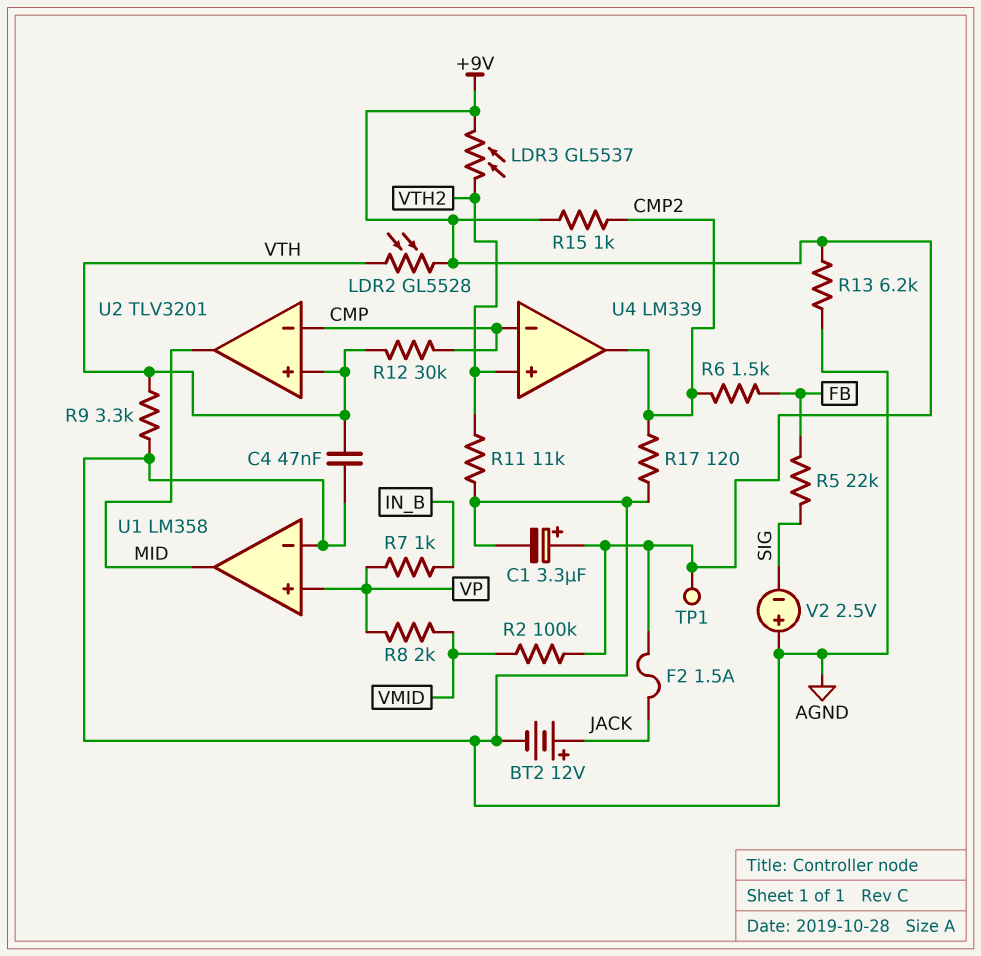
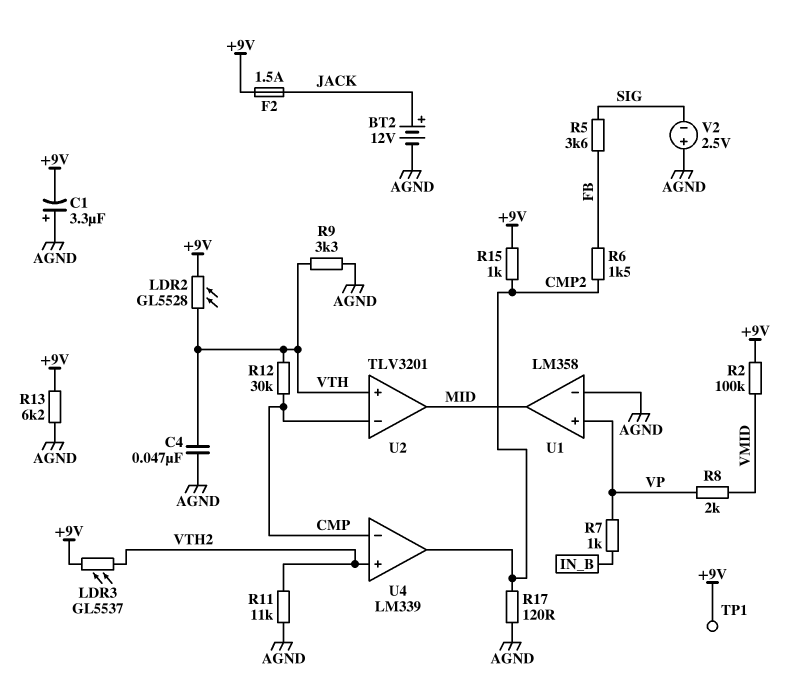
C1: 3.3uF (plus +9V, minus AGND) -> 3.3uF (plus AGND, minus +9V)
R5: 22k (FB, SIG) -> 3.6k (FB, SIG)

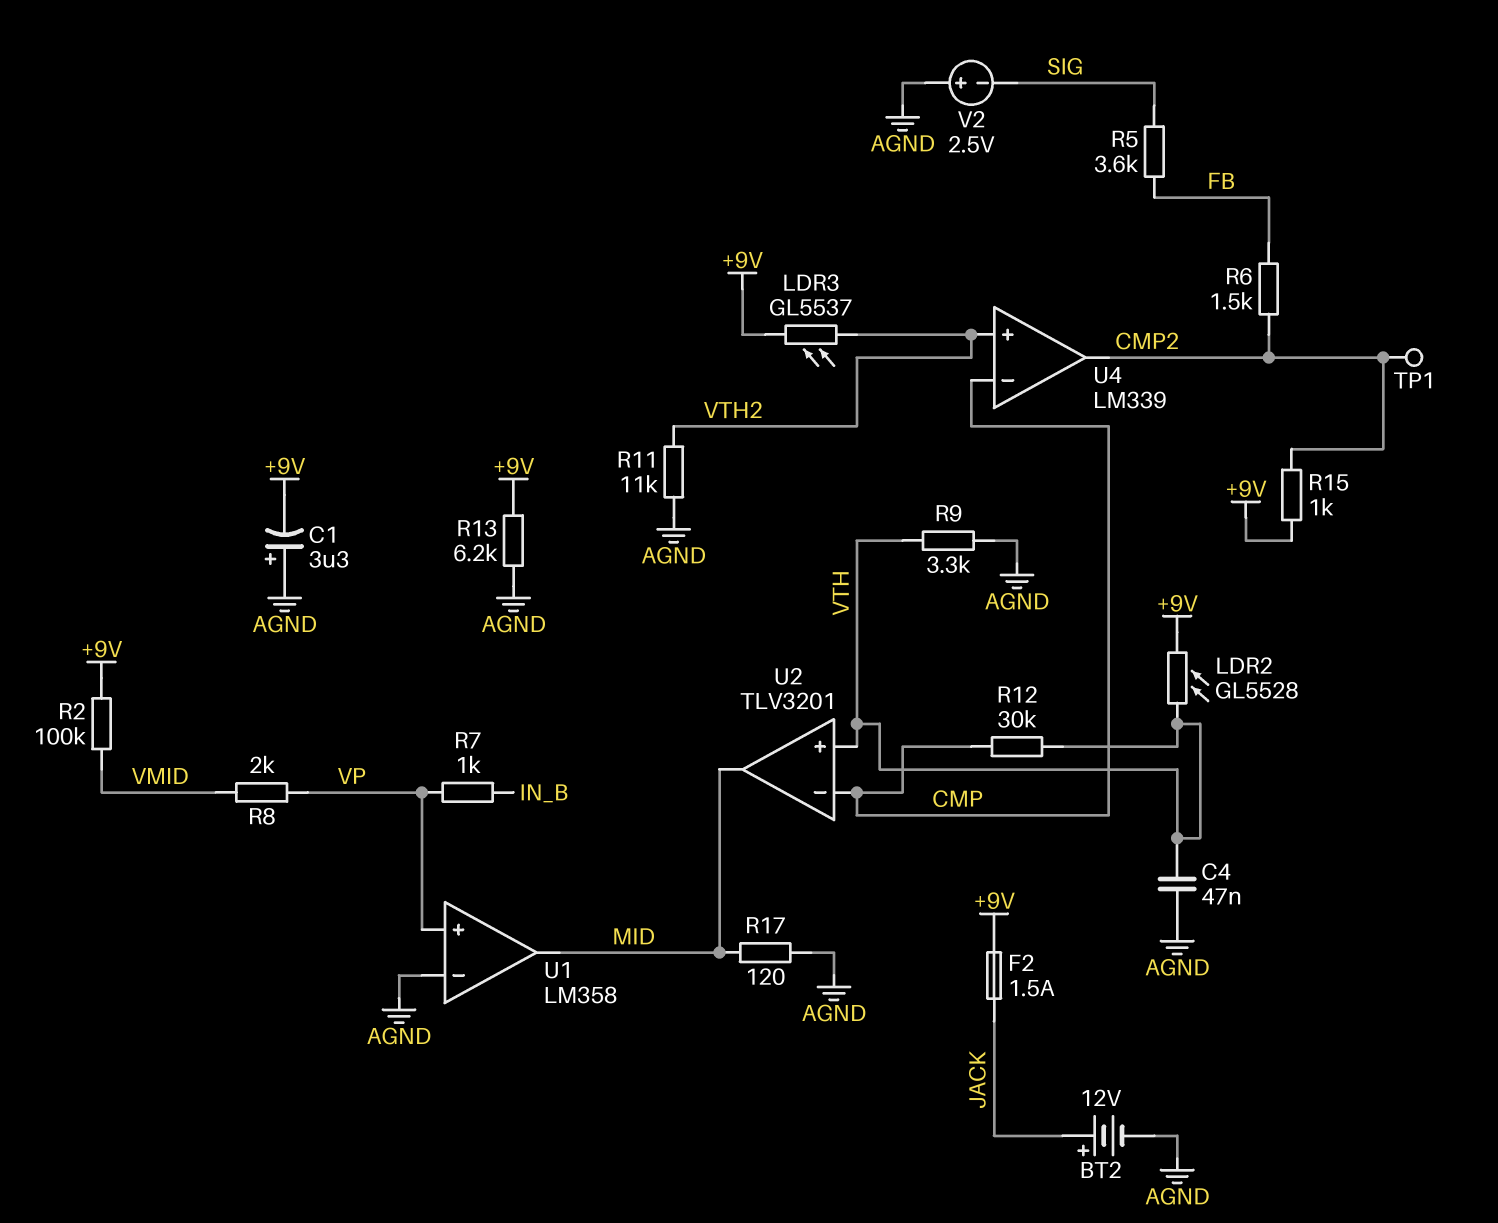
R17: 120 (AGND, CMP2) -> 120 (AGND, MID)
TP1: test point (+9V) -> test point (CMP2)

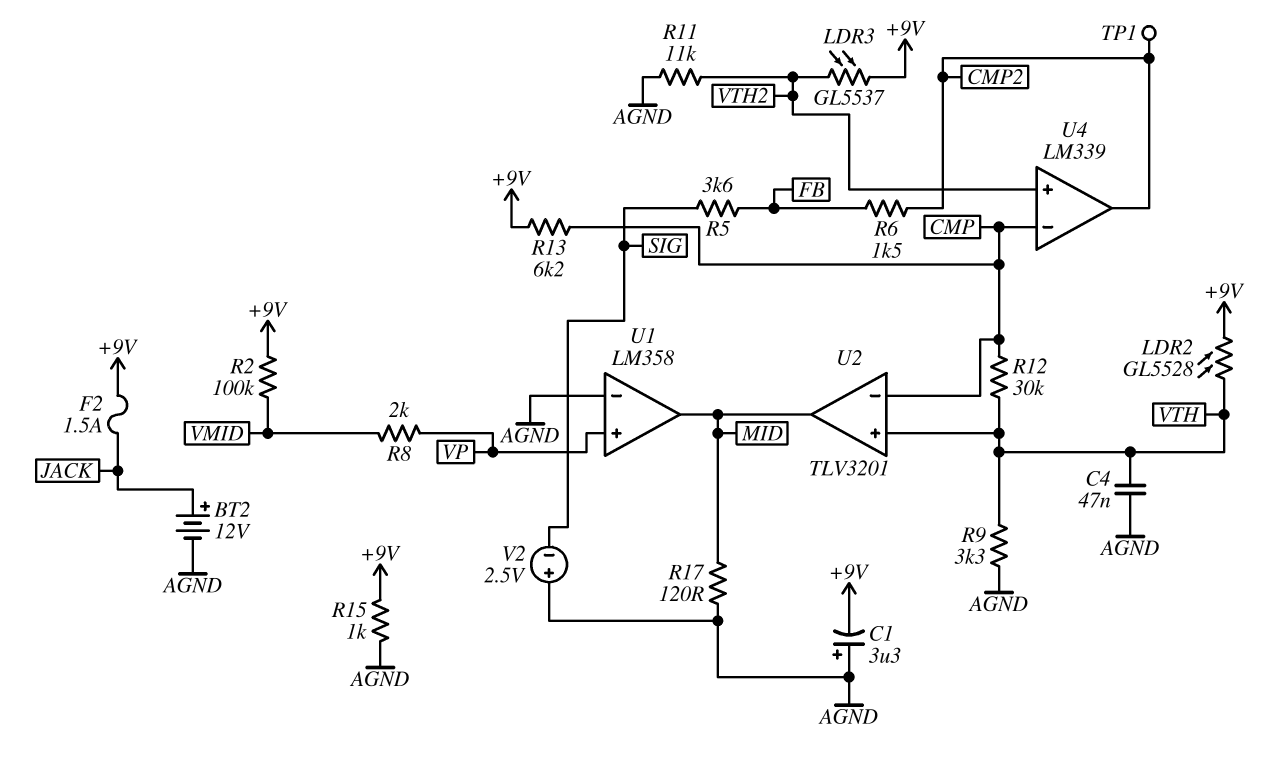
R7: 1k (IN_B, VP) -> none
R13: 6.2k (+9V, AGND) -> 6.2k (+9V, CMP)
R15: 1k (+9V, CMP2) -> 1k (+9V, AGND)

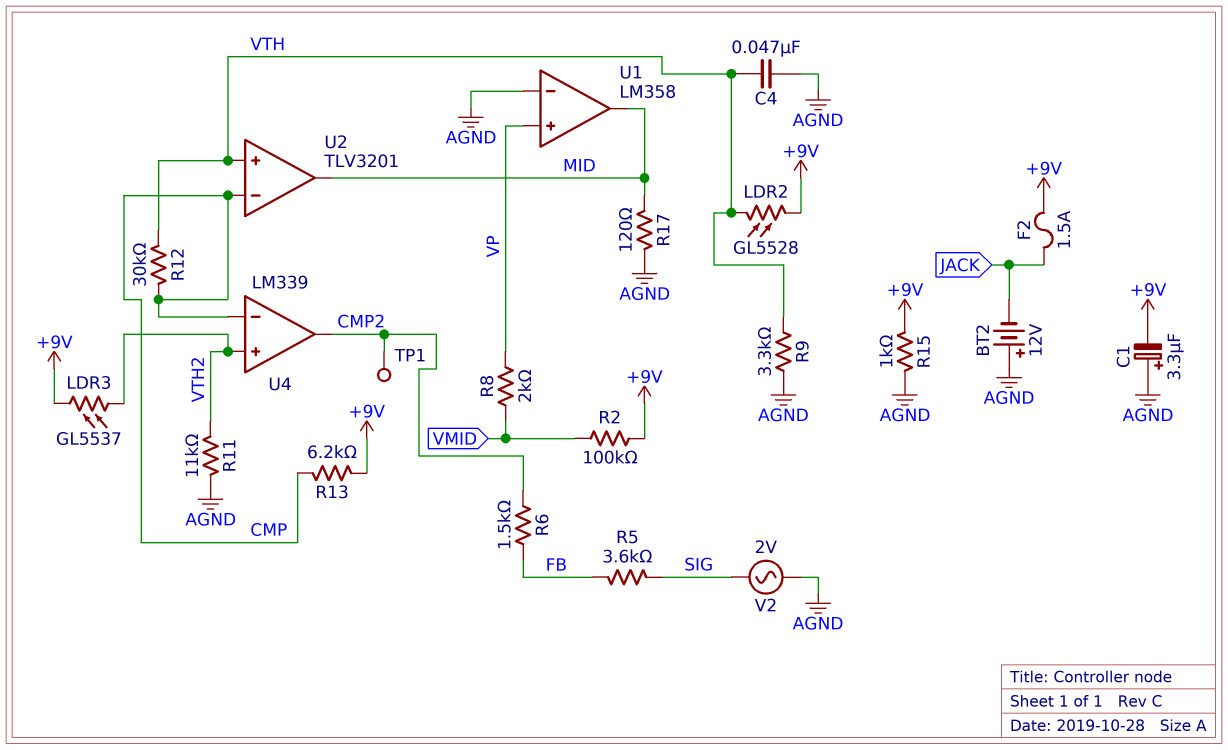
BT2: 12V (plus JACK, minus AGND) -> 12V (plus AGND, minus JACK)
V2: 2.5V (plus AGND, minus SIG) -> AC 2V (AGND, SIG)

